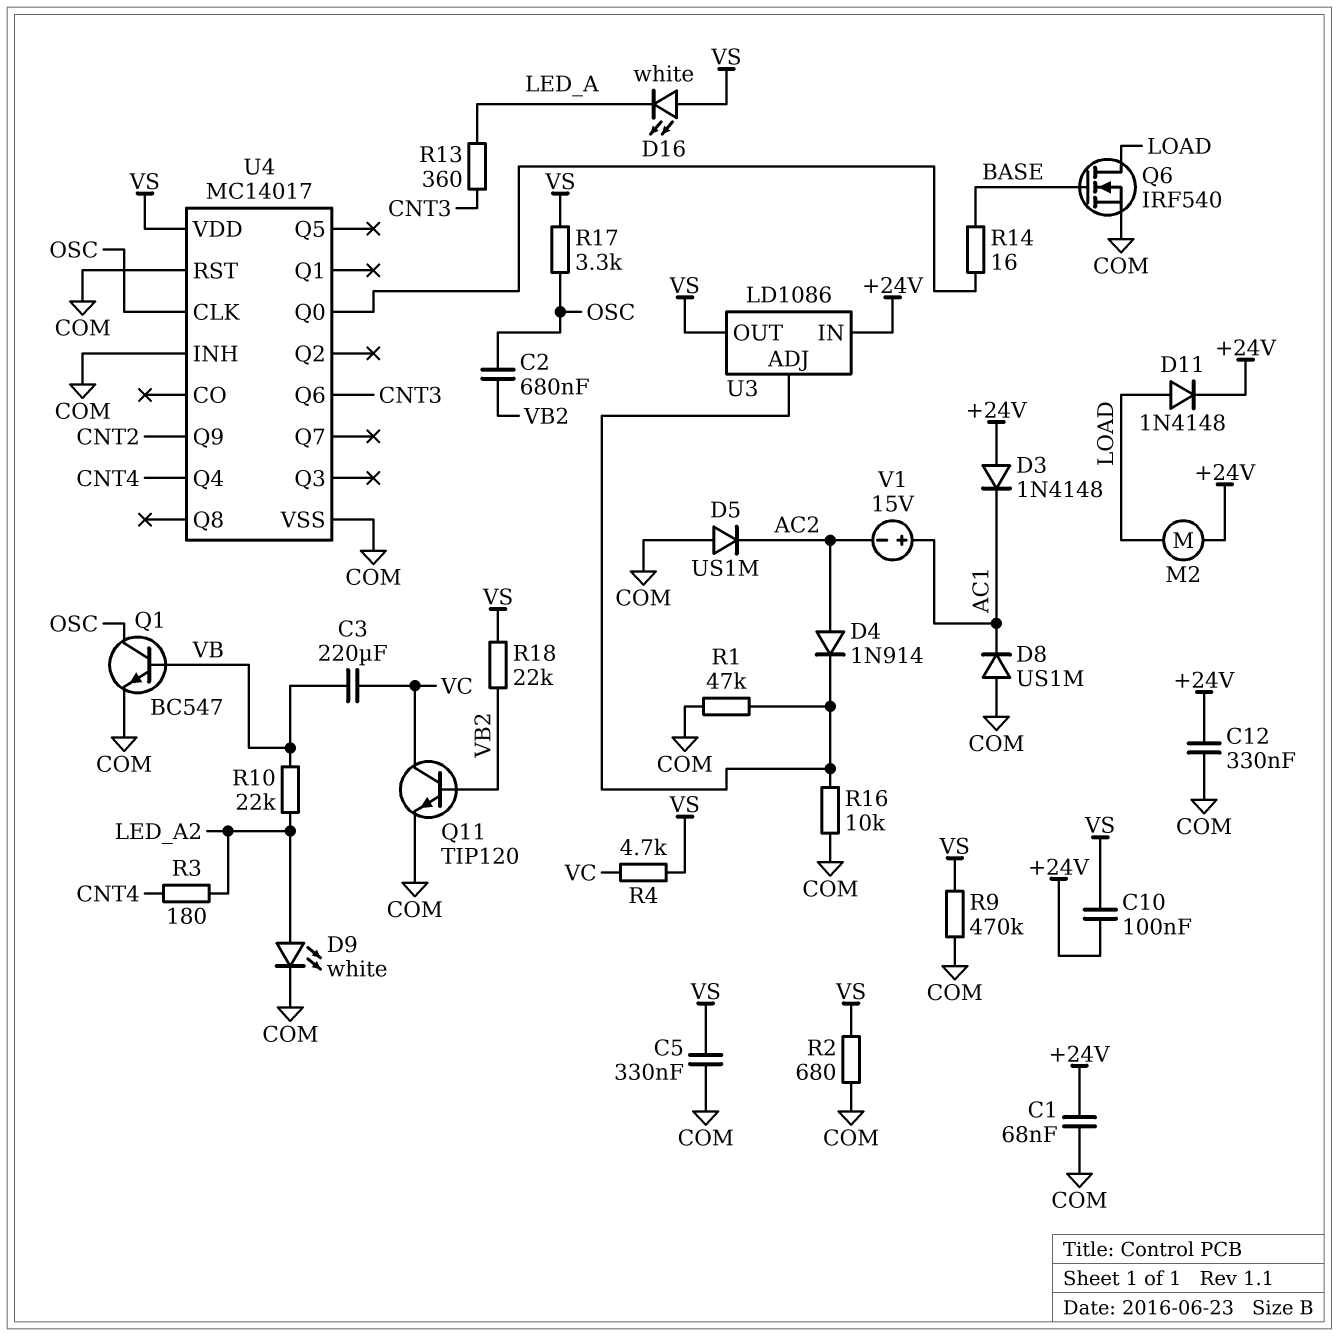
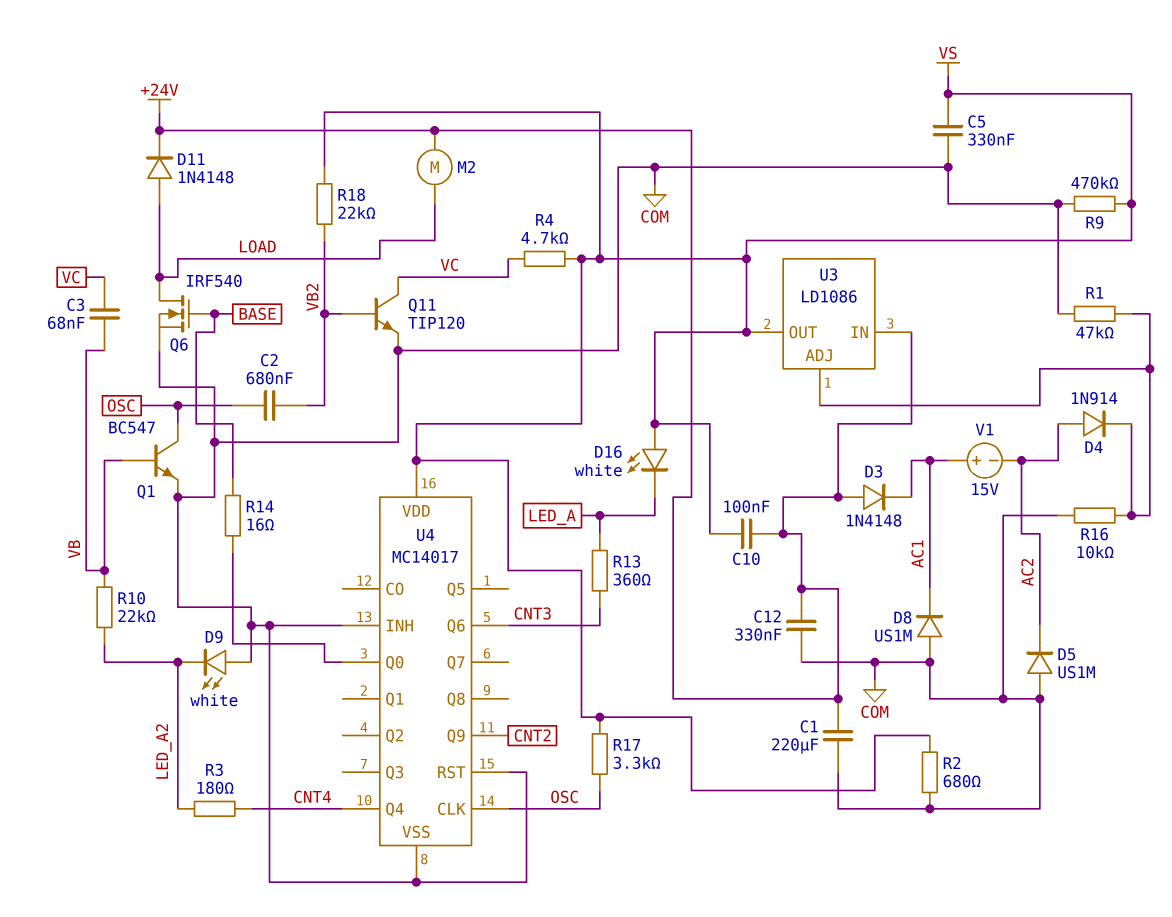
C1: 68nF (+24V, COM) -> 220uF (+24V, COM)
C3: 220uF (VB, VC) -> 68nF (VB, VC)
D9: LED white (A LED_A2, K COM) -> LED white (A COM, K LED_A2)

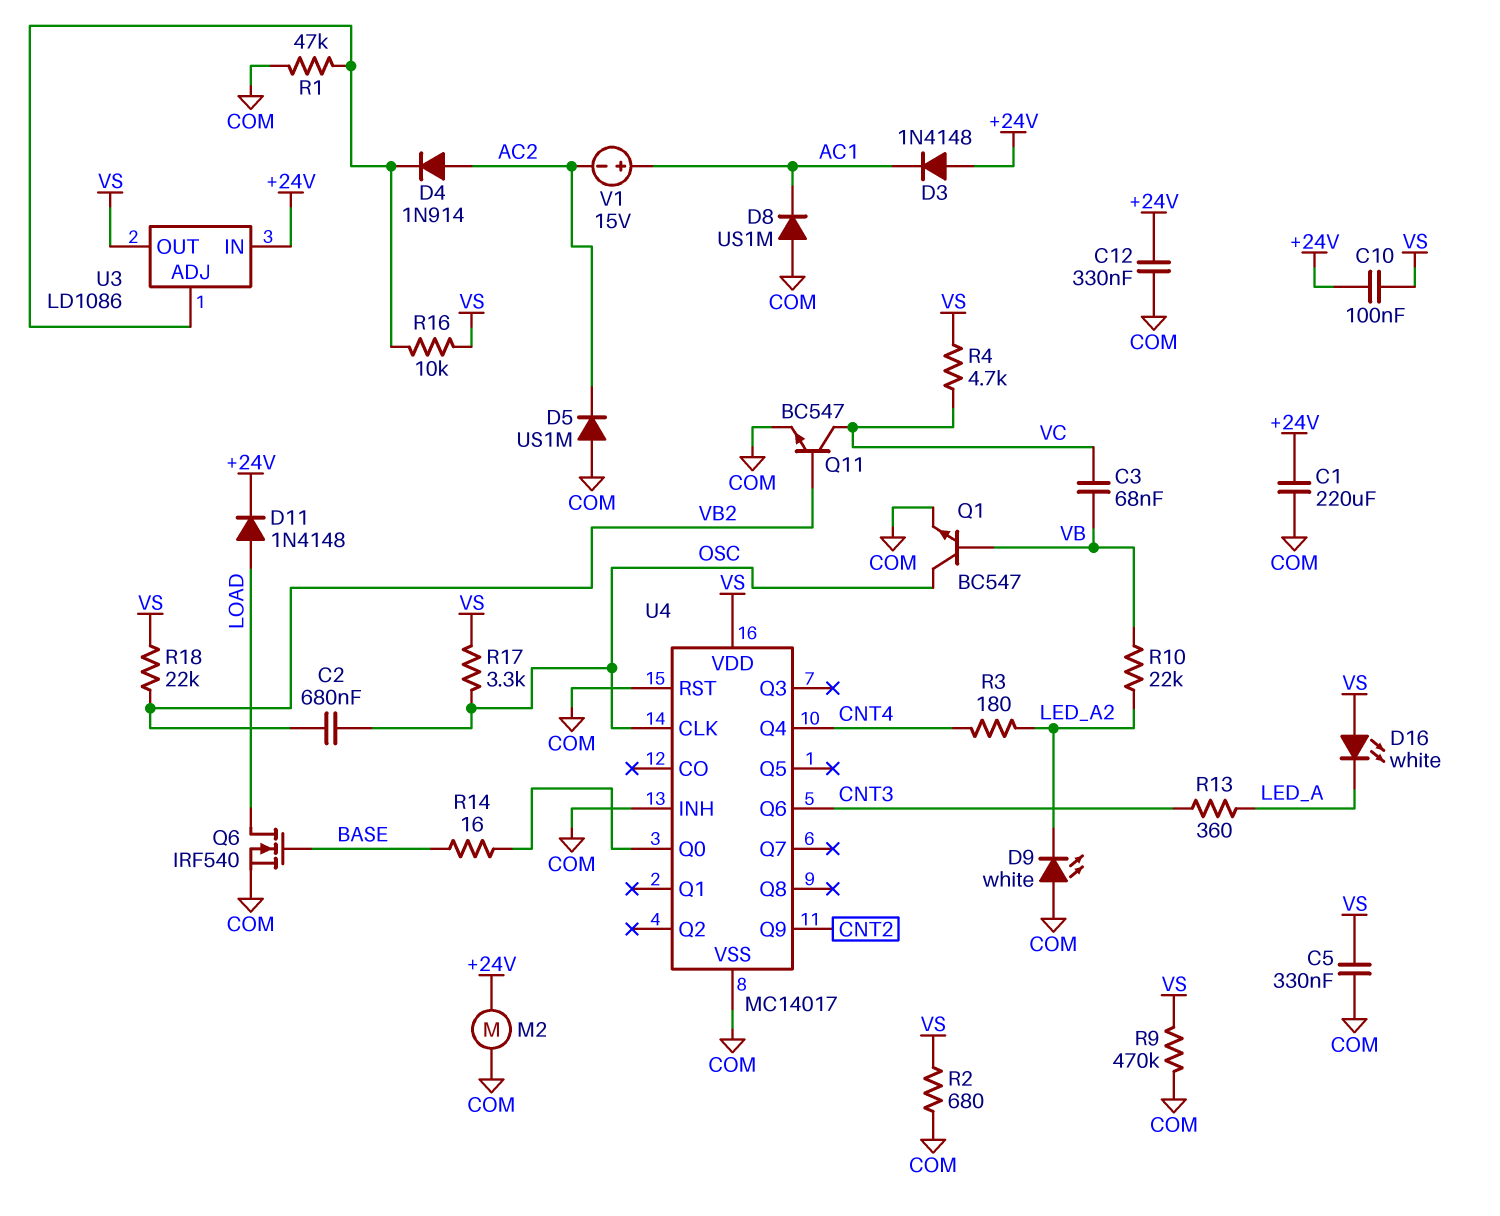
M2: motor (+24V, LOAD) -> motor (+24V, COM)
Q11: NPN TIP120 (B VB2, C VC, E COM) -> NPN BC547 (B VB2, C VC, E COM)
R16: 10k (COM, U3/ADJ) -> 10k (U3/ADJ, VS)

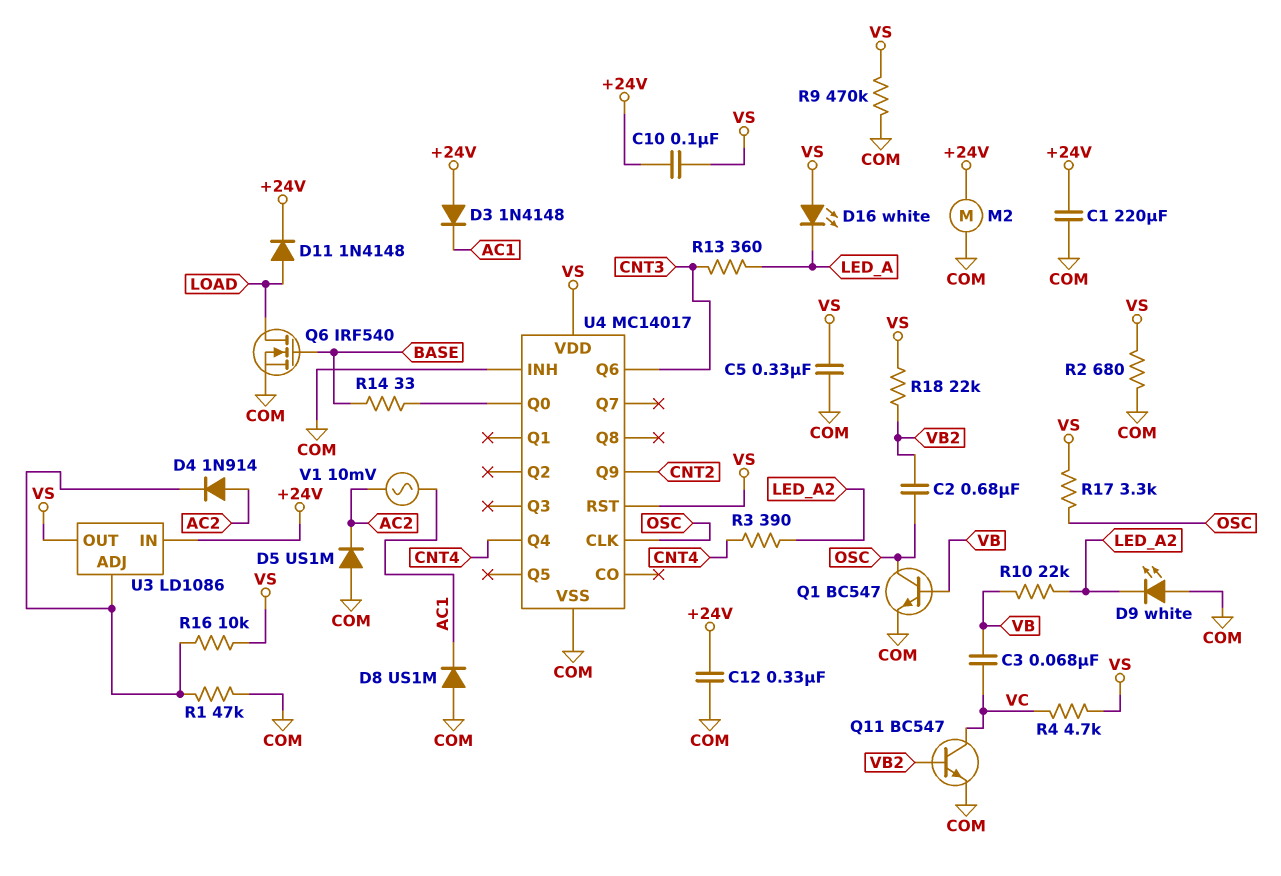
R3: 180 (CNT4, LED_A2) -> 390 (CNT4, LED_A2)
R14: 16 (BASE, U4/Q0) -> 33 (BASE, U4/Q0)
U4 pin RST: COM -> VS
V1: 15V (plus AC1, minus AC2) -> AC 10mV (AC1, AC2)

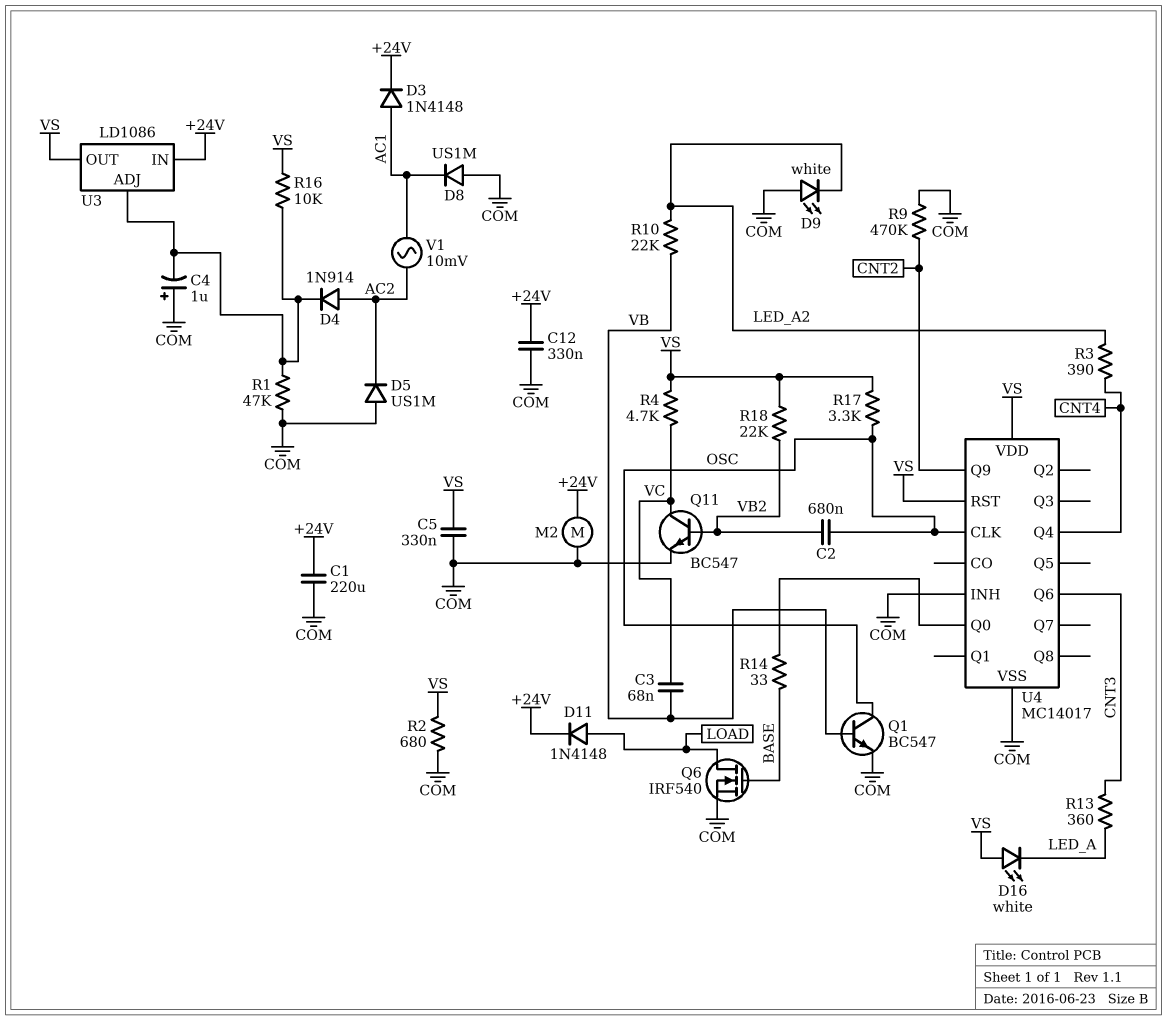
C4: none -> 1uF (plus COM, minus U3/ADJ)
C10: 100nF (+24V, VS) -> none
D3: diode 1N4148 (A +24V, K AC1) -> diode 1N4148 (A AC1, K +24V)
R9: 470k (COM, VS) -> 470k (CNT2, COM)

